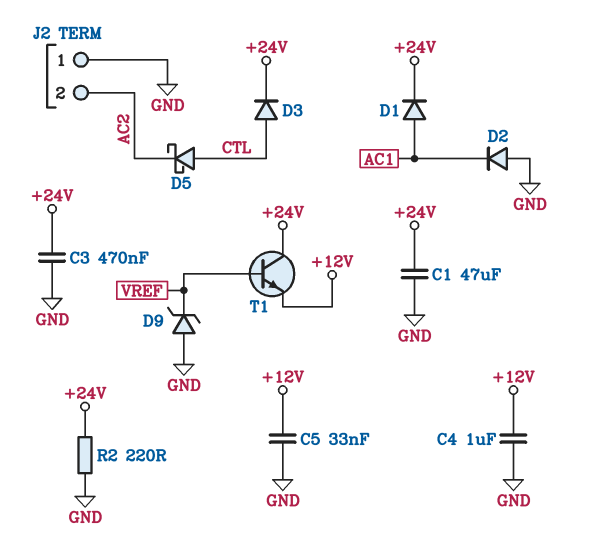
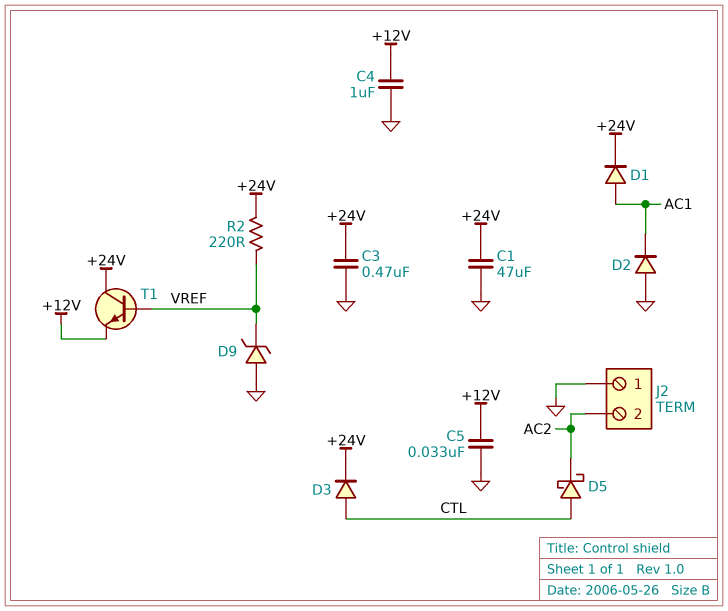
R2: 220 (+24V, GND) -> 220 (+24V, VREF)

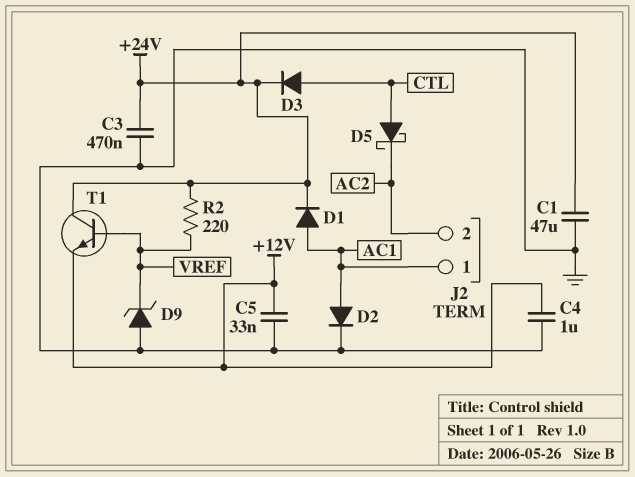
D2: diode (A GND, K AC1) -> diode (A AC1, K GND)
J2 pin 1: GND -> AC1

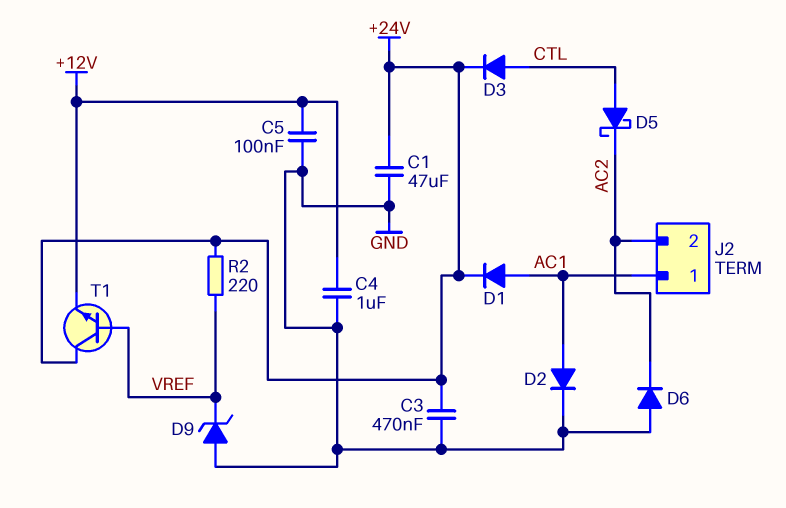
C5: 33nF (+12V, GND) -> 100nF (+12V, GND)
D6: none -> diode (A GND, K AC2)

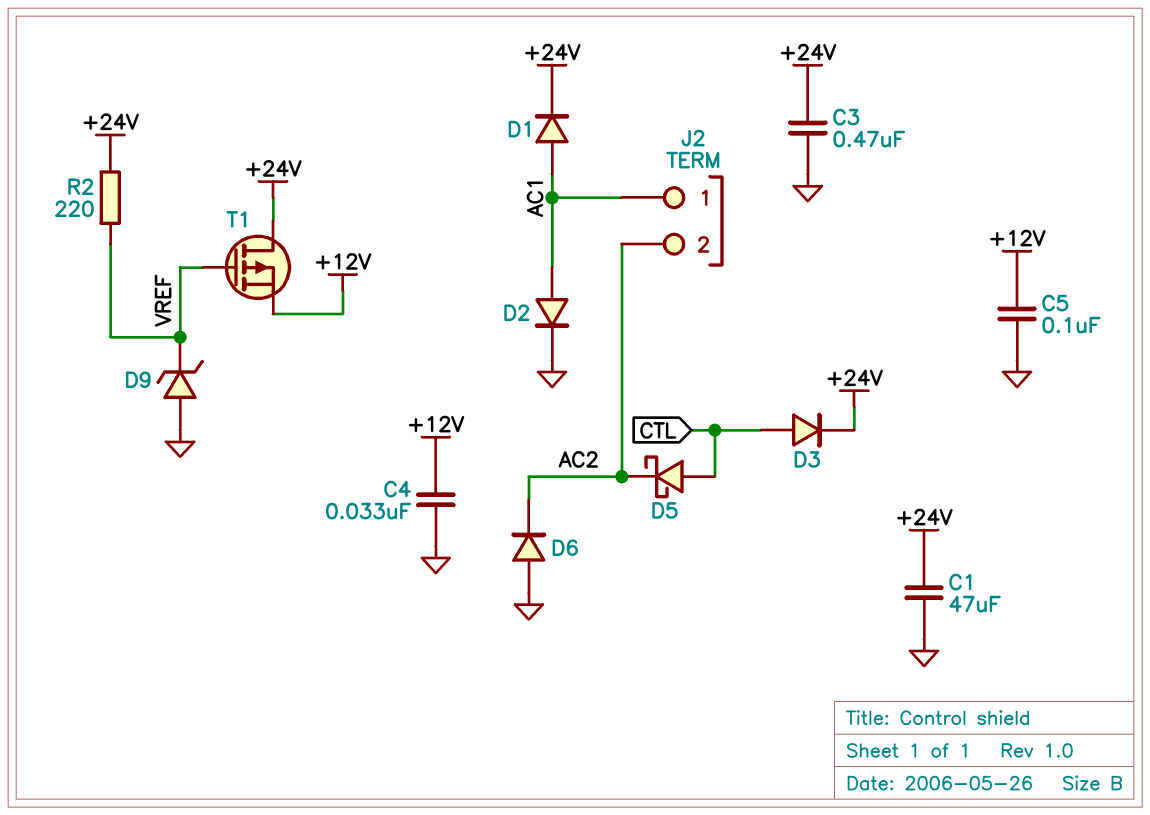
C4: 1uF (+12V, GND) -> 33nF (+12V, GND)
T1: NPN (B VREF, C +24V, E +12V) -> PMOS (G VREF, D +24V, S +12V)

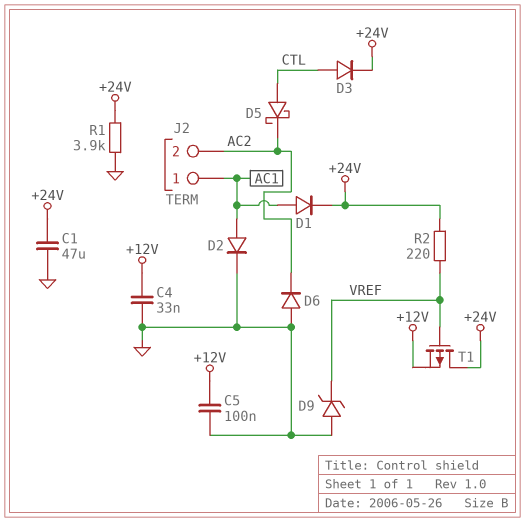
C3: 470nF (+24V, GND) -> none
R1: none -> 3.9k (+24V, GND)

